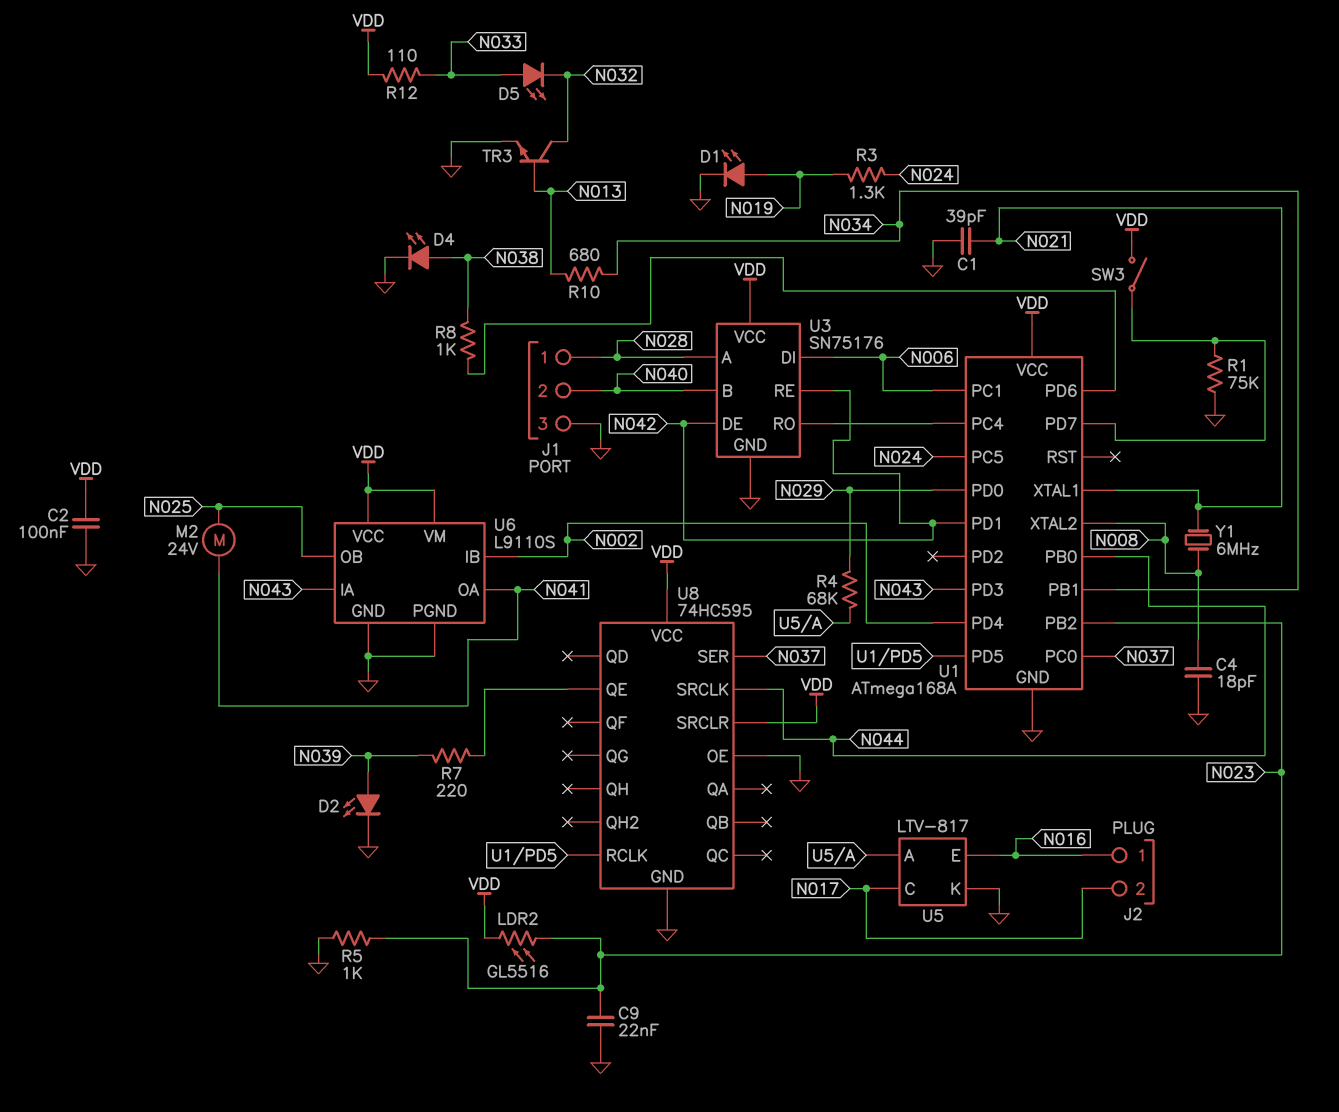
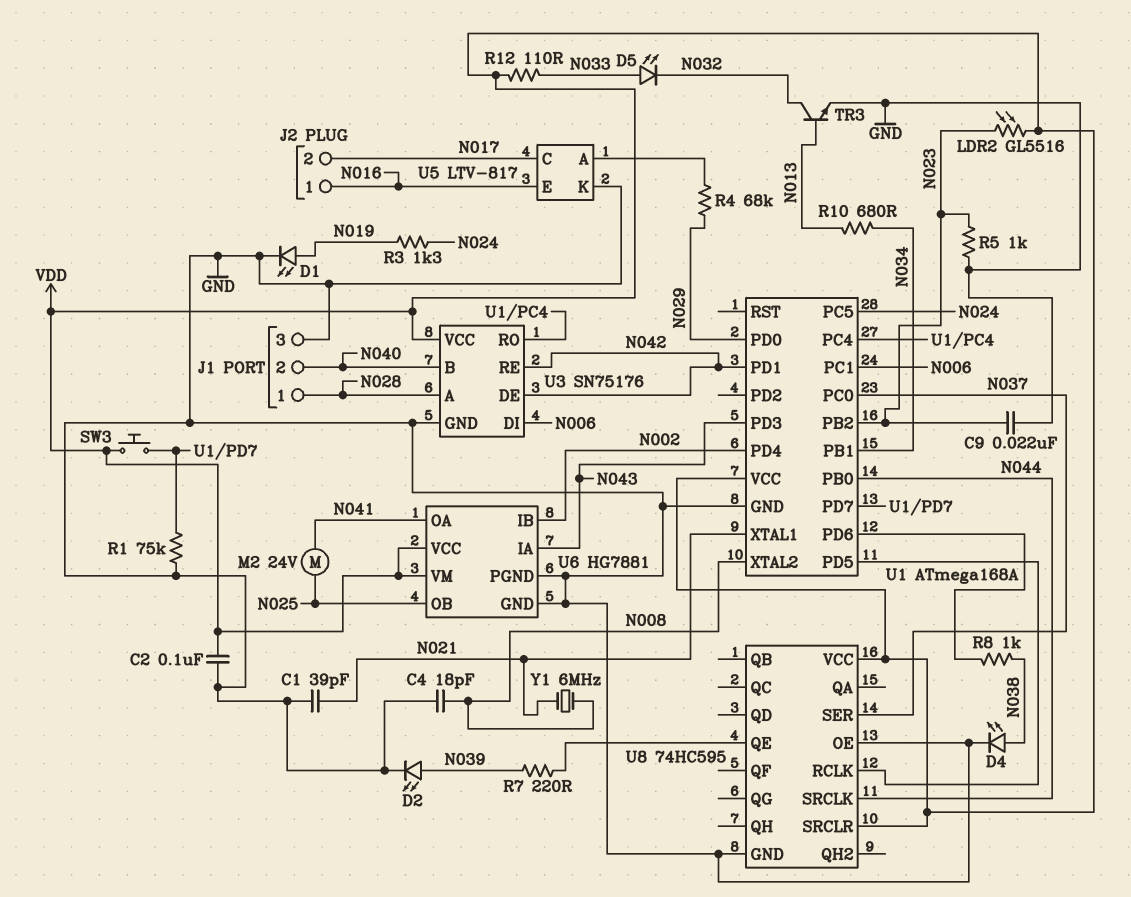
SW3: switch (U1/PD7, VDD) -> button (U1/PD7, VDD)
U6: L9110S -> HG7881

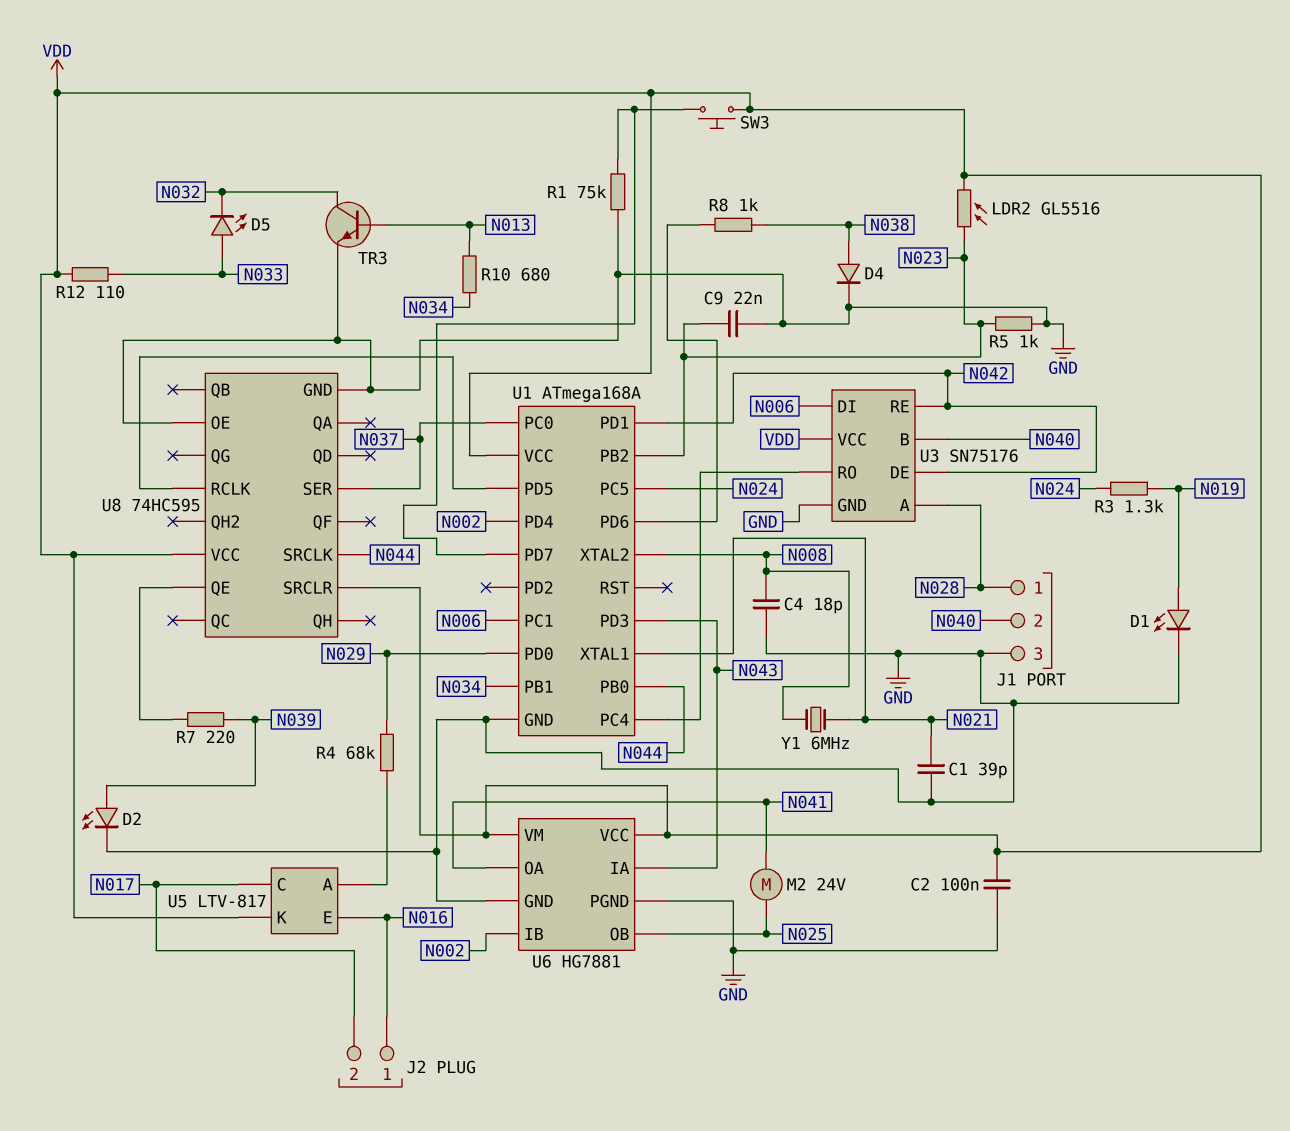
D4: LED (A N038, K GND) -> diode (A N038, K GND)
U5 pin K: GND -> VDD

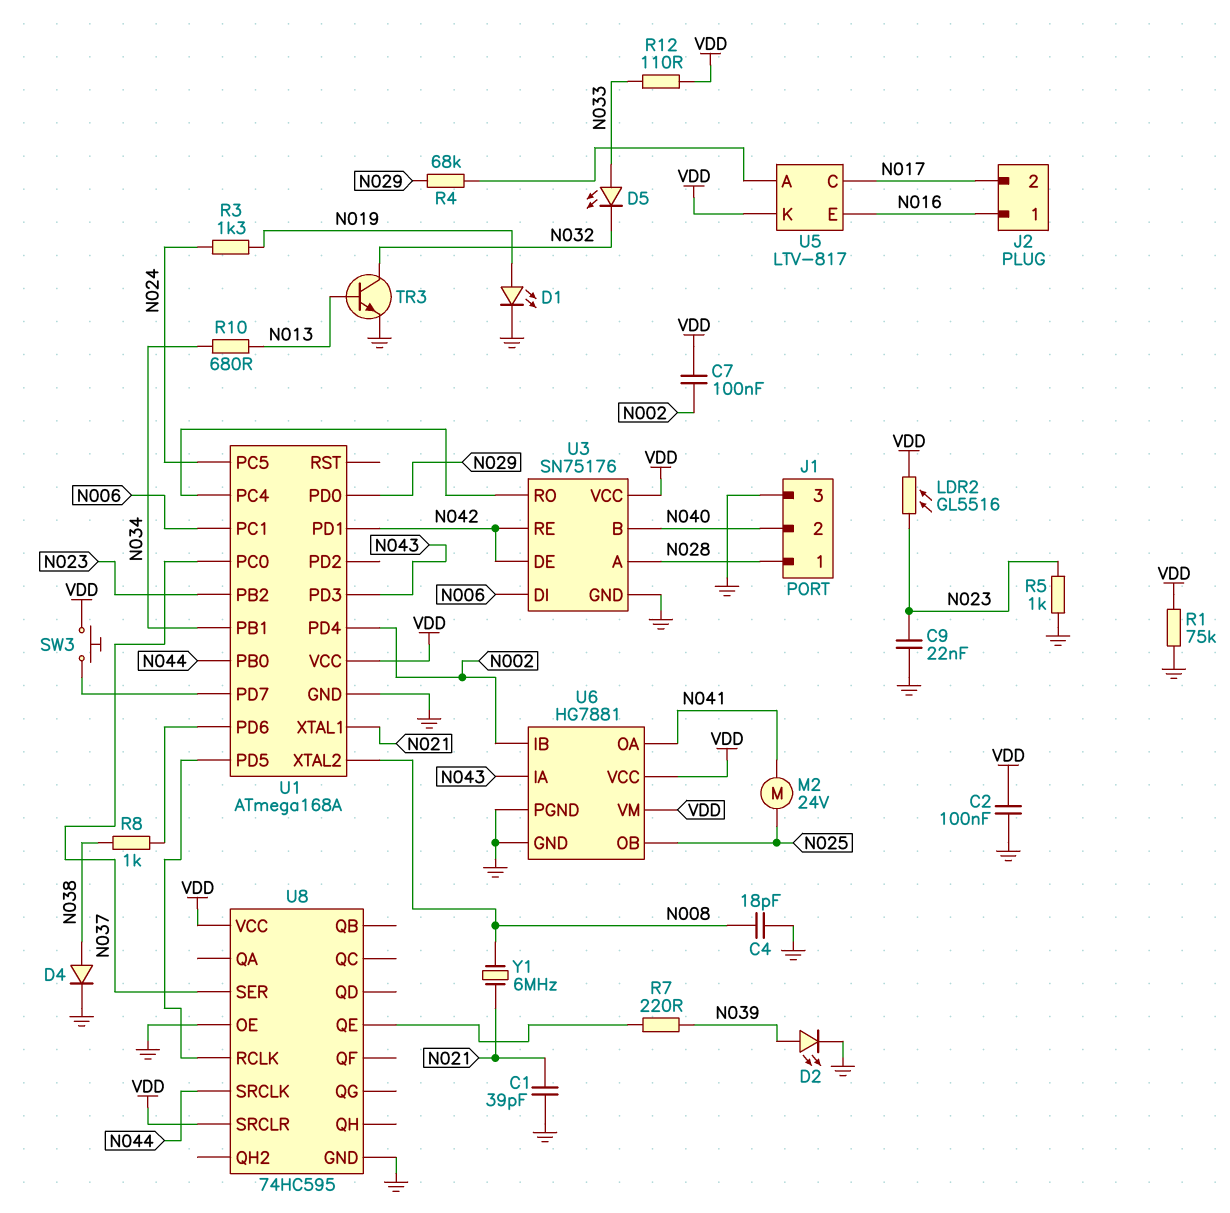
C7: none -> 100nF (N002, VDD)
R1: 75k (GND, U1/PD7) -> 75k (GND, VDD)

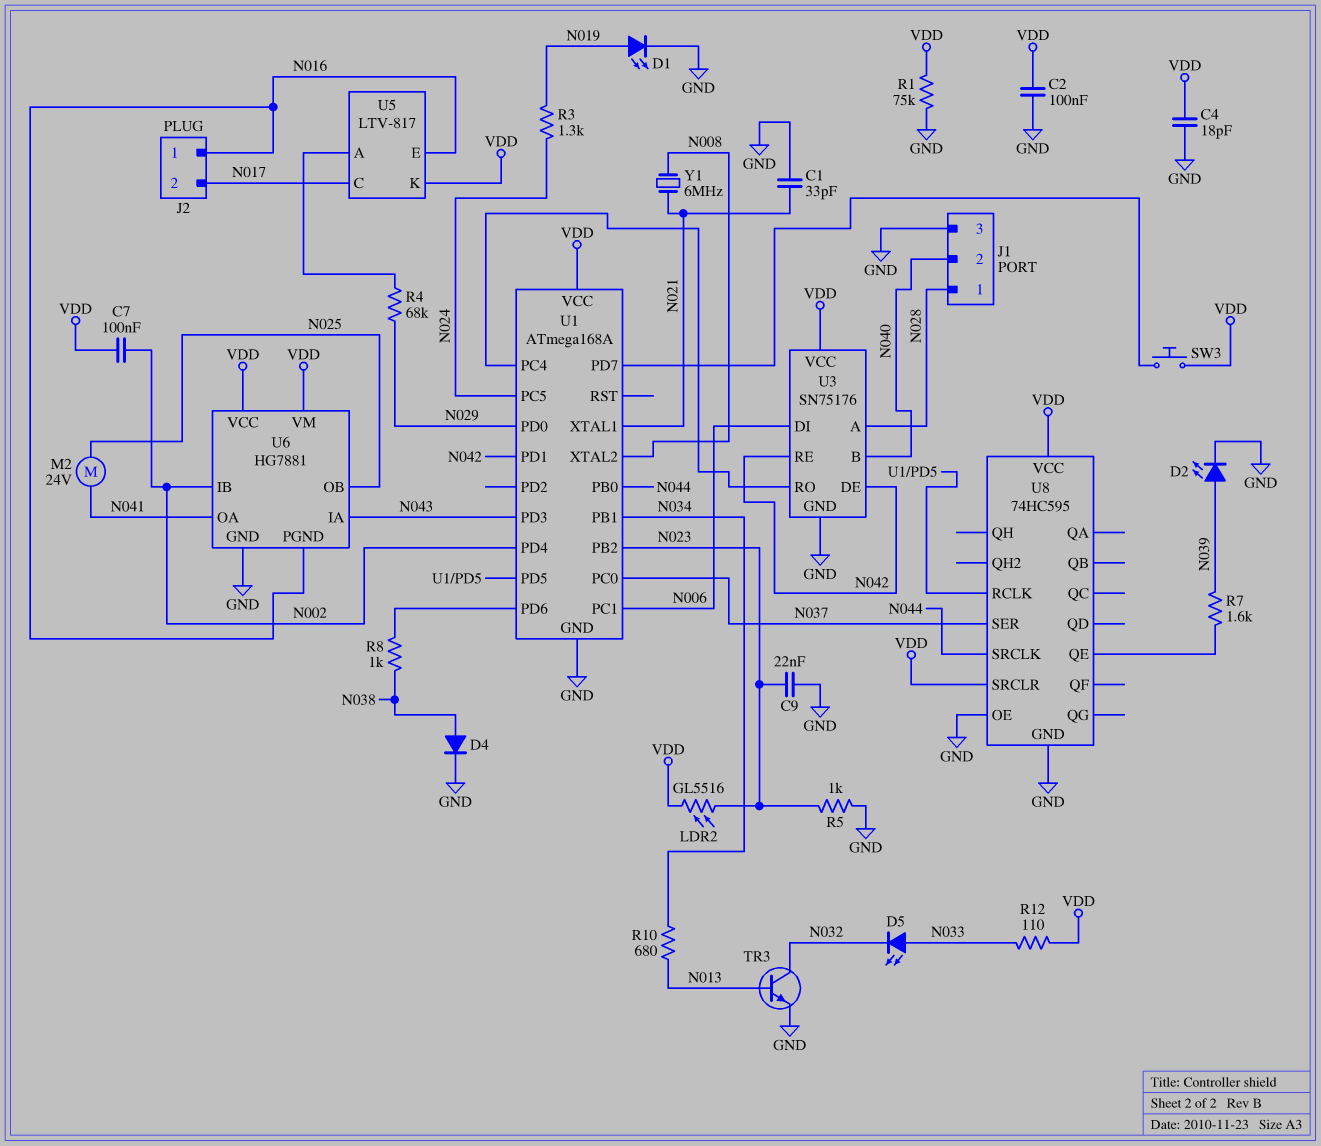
C1: 39pF (GND, N021) -> 33pF (GND, N021)
C4: 18pF (GND, N008) -> 18pF (GND, VDD)
R7: 220 (N039, U8/QE) -> 1.6k (N039, U8/QE)
U6 pin PGND: GND -> N016

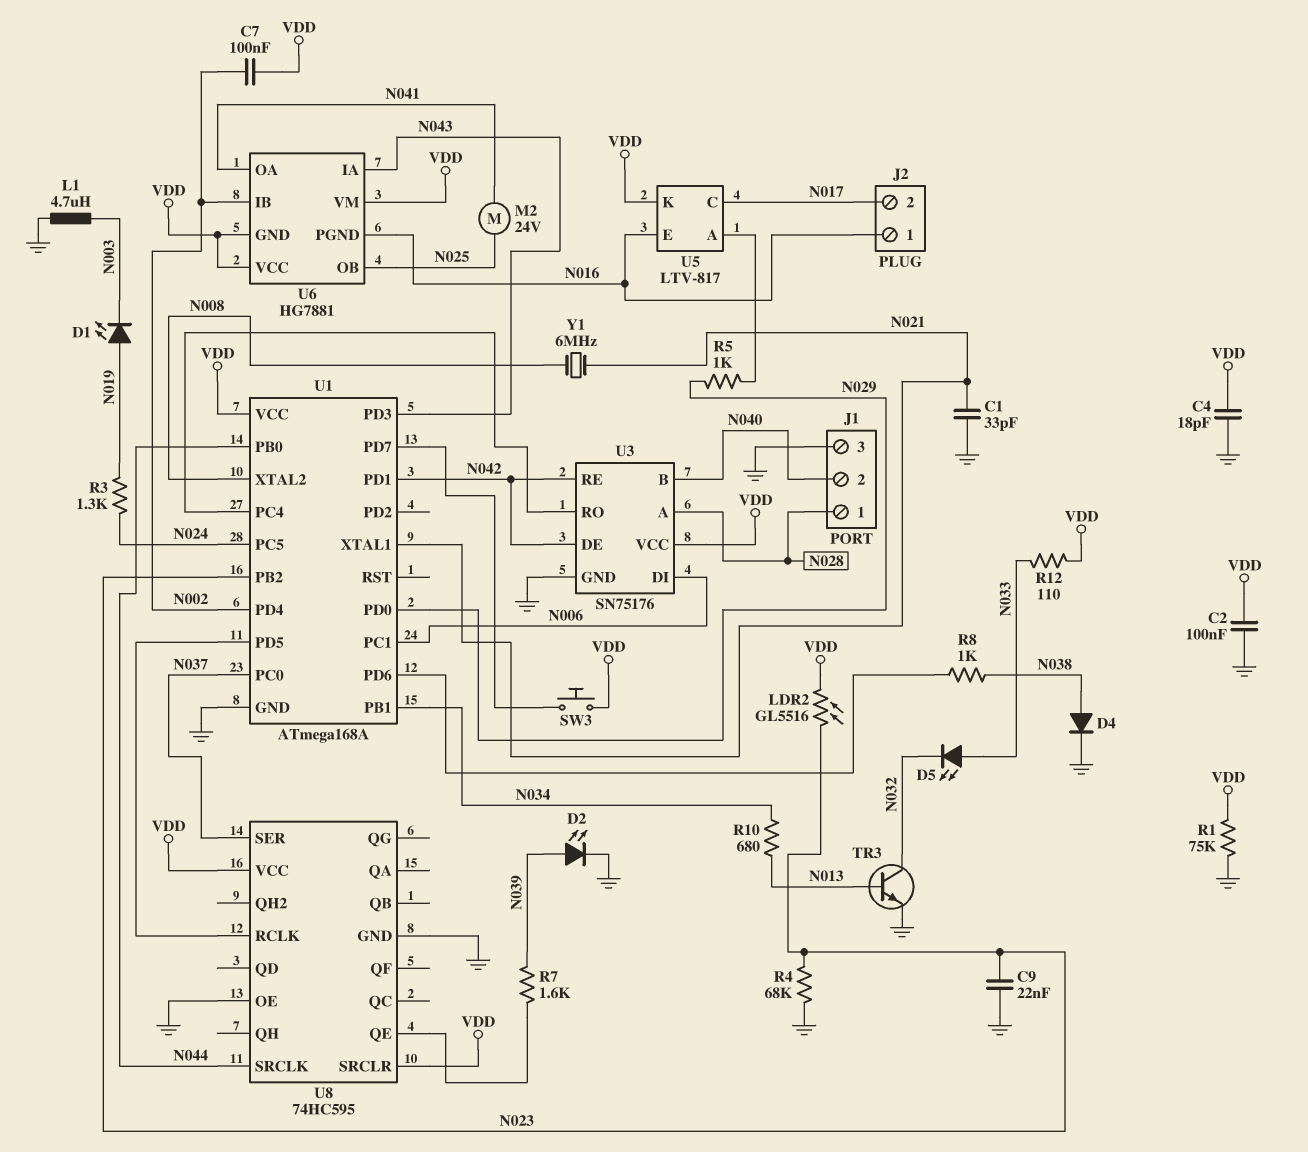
D1: LED (A N019, K GND) -> LED (A N019, K N003)
L1: none -> 4.7uH (GND, N003)
R4: 68k (N029, U5/A) -> 68k (GND, N023)
R5: 1k (GND, N023) -> 1k (N029, U5/A)
U6 pin GND: GND -> VDD

